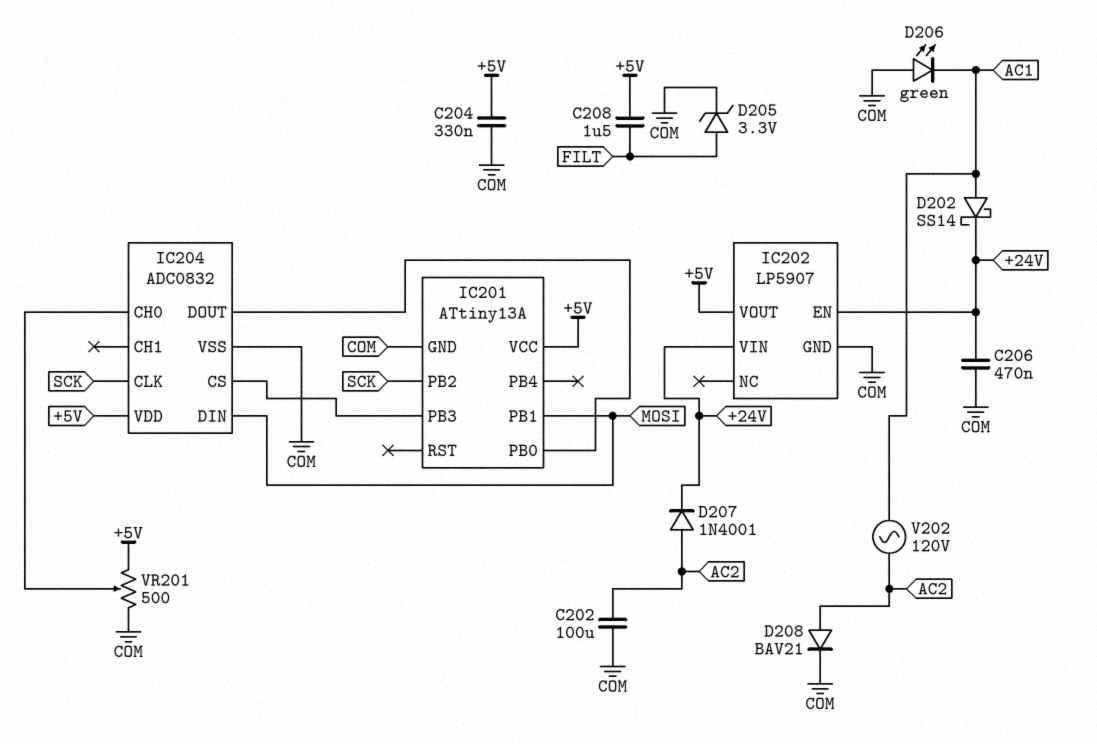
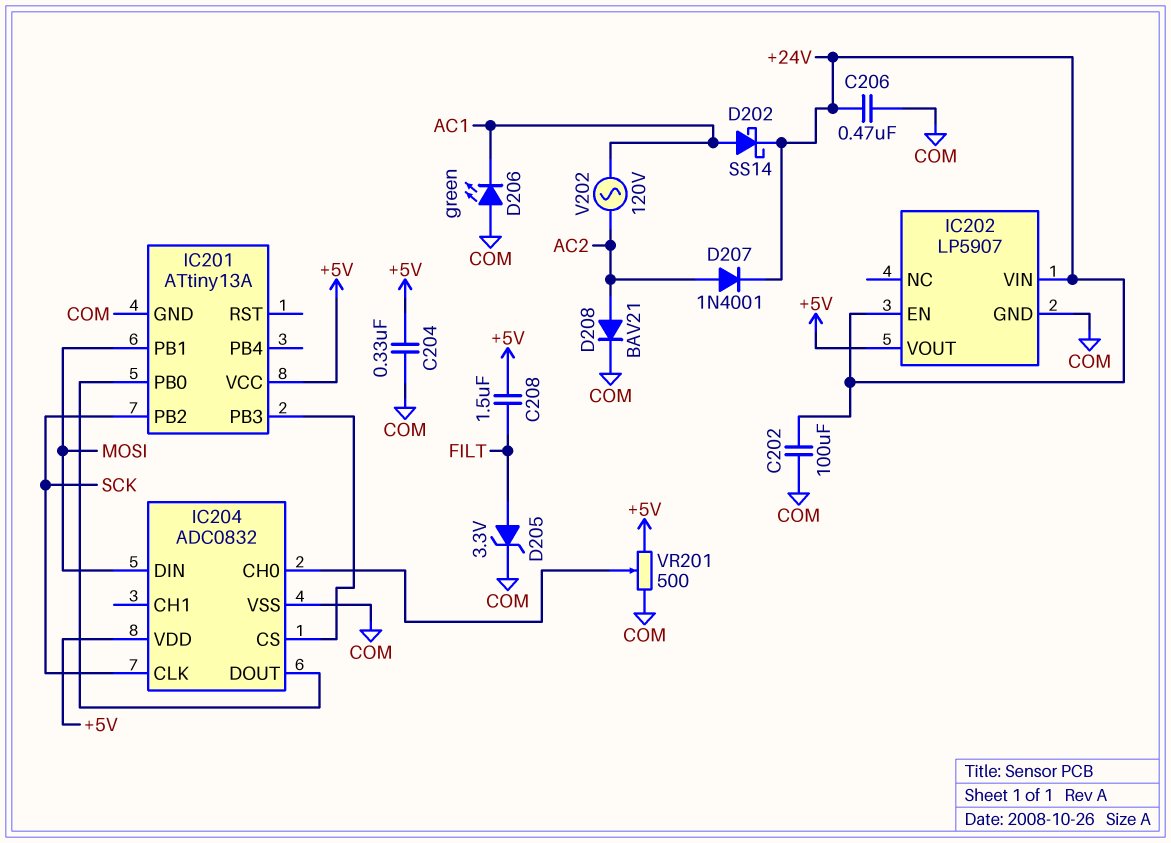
C202: 100uF (AC2, COM) -> 100uF (+24V, COM)

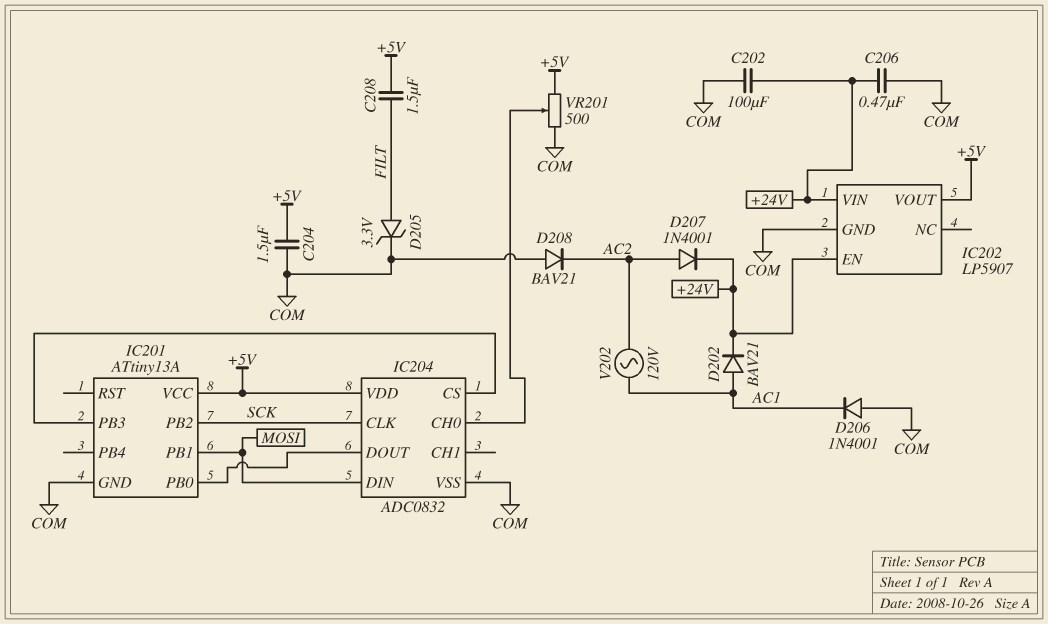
C204: 330nF (+5V, COM) -> 1.5uF (+5V, COM)
D202: schottky SS14 (A AC1, K +24V) -> diode BAV21 (A AC1, K +24V)
D206: LED green (A COM, K AC1) -> diode 1N4001 (A COM, K AC1)
D208: diode BAV21 (A AC2, K COM) -> diode BAV21 (A COM, K AC2)

